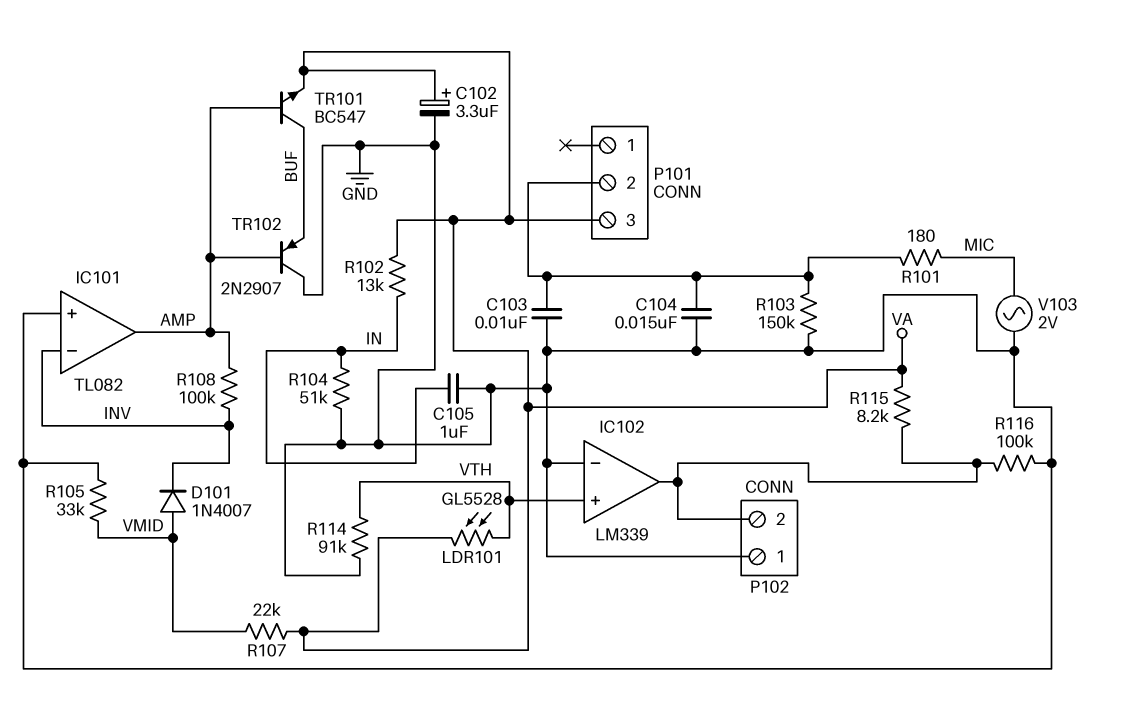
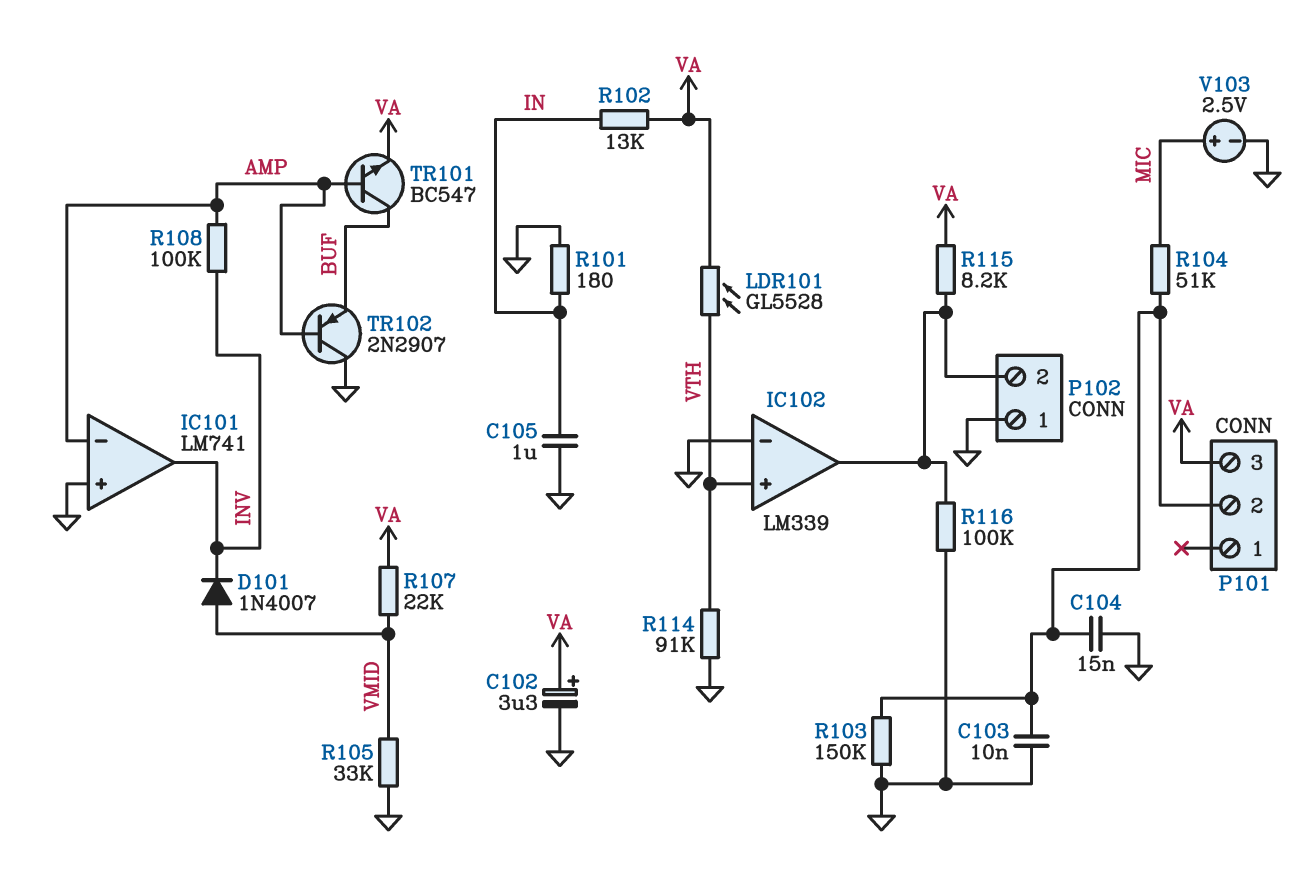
IC101: TL082 -> LM741
IC101 pin in-: INV -> AMP
IC101 pin out: AMP -> INV
R101: 180 (MIC, P101/2) -> 180 (GND, IN)
R104: 51k (GND, IN) -> 51k (MIC, P101/2)
V103: AC 2V (GND, MIC) -> 2.5V (plus MIC, minus GND)

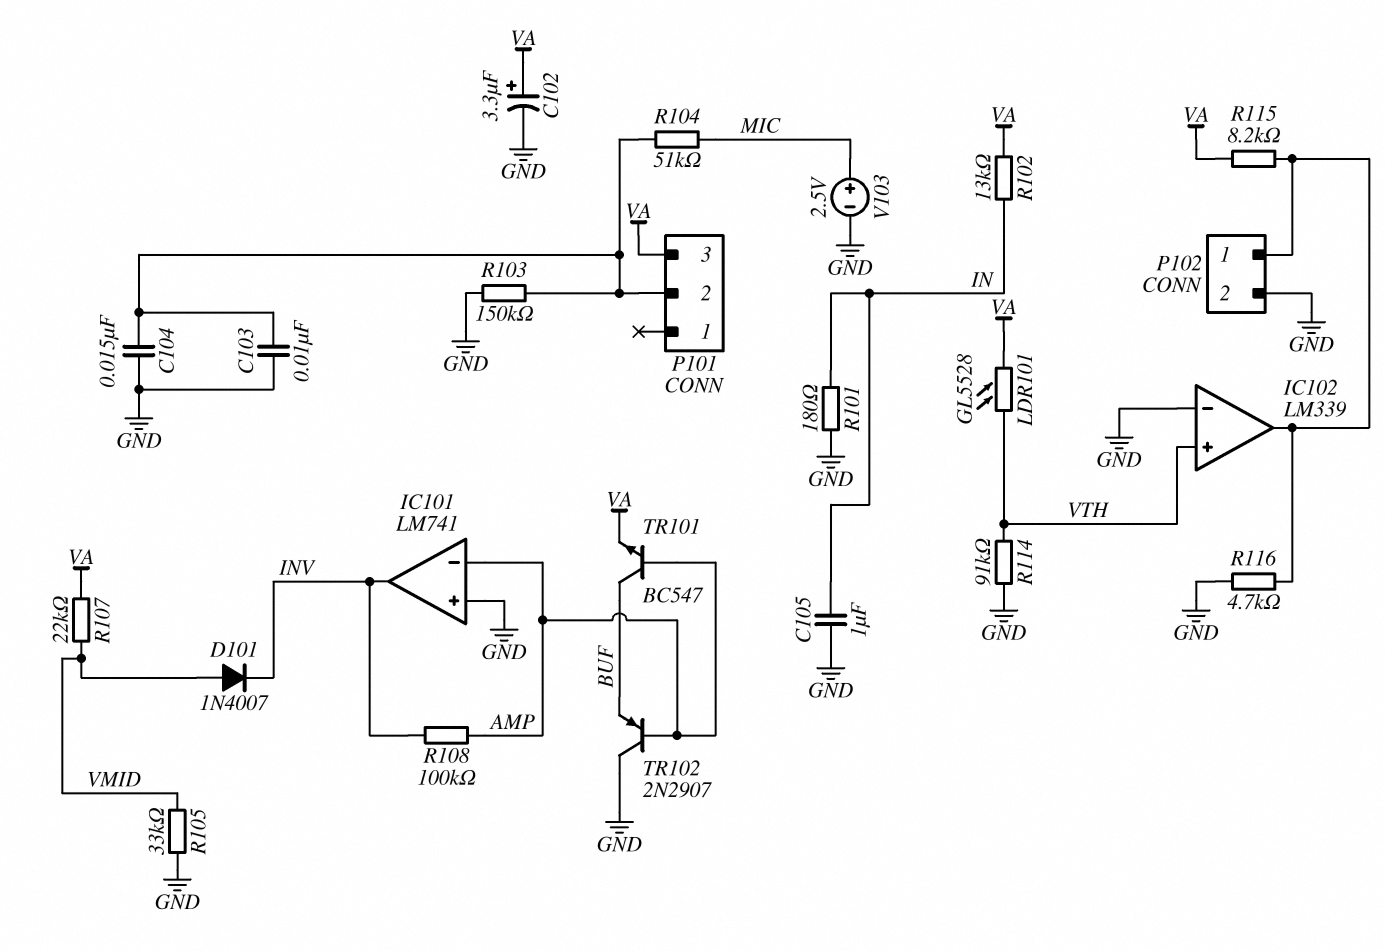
P102 pin 1: GND -> IC102/out
P102 pin 2: IC102/out -> GND
R116: 100k (GND, IC102/out) -> 4.7k (GND, IC102/out)

